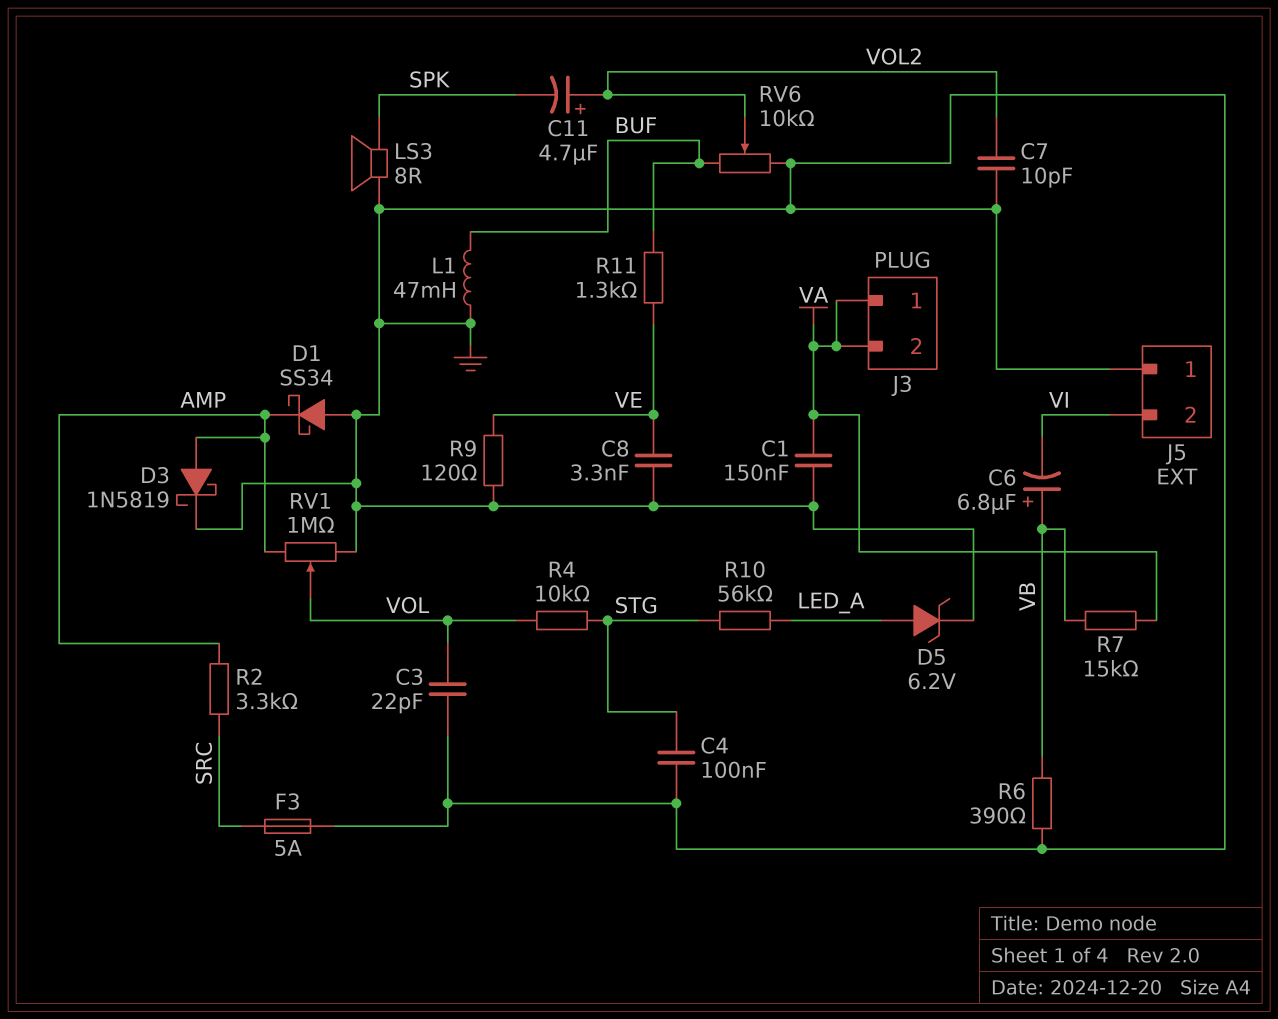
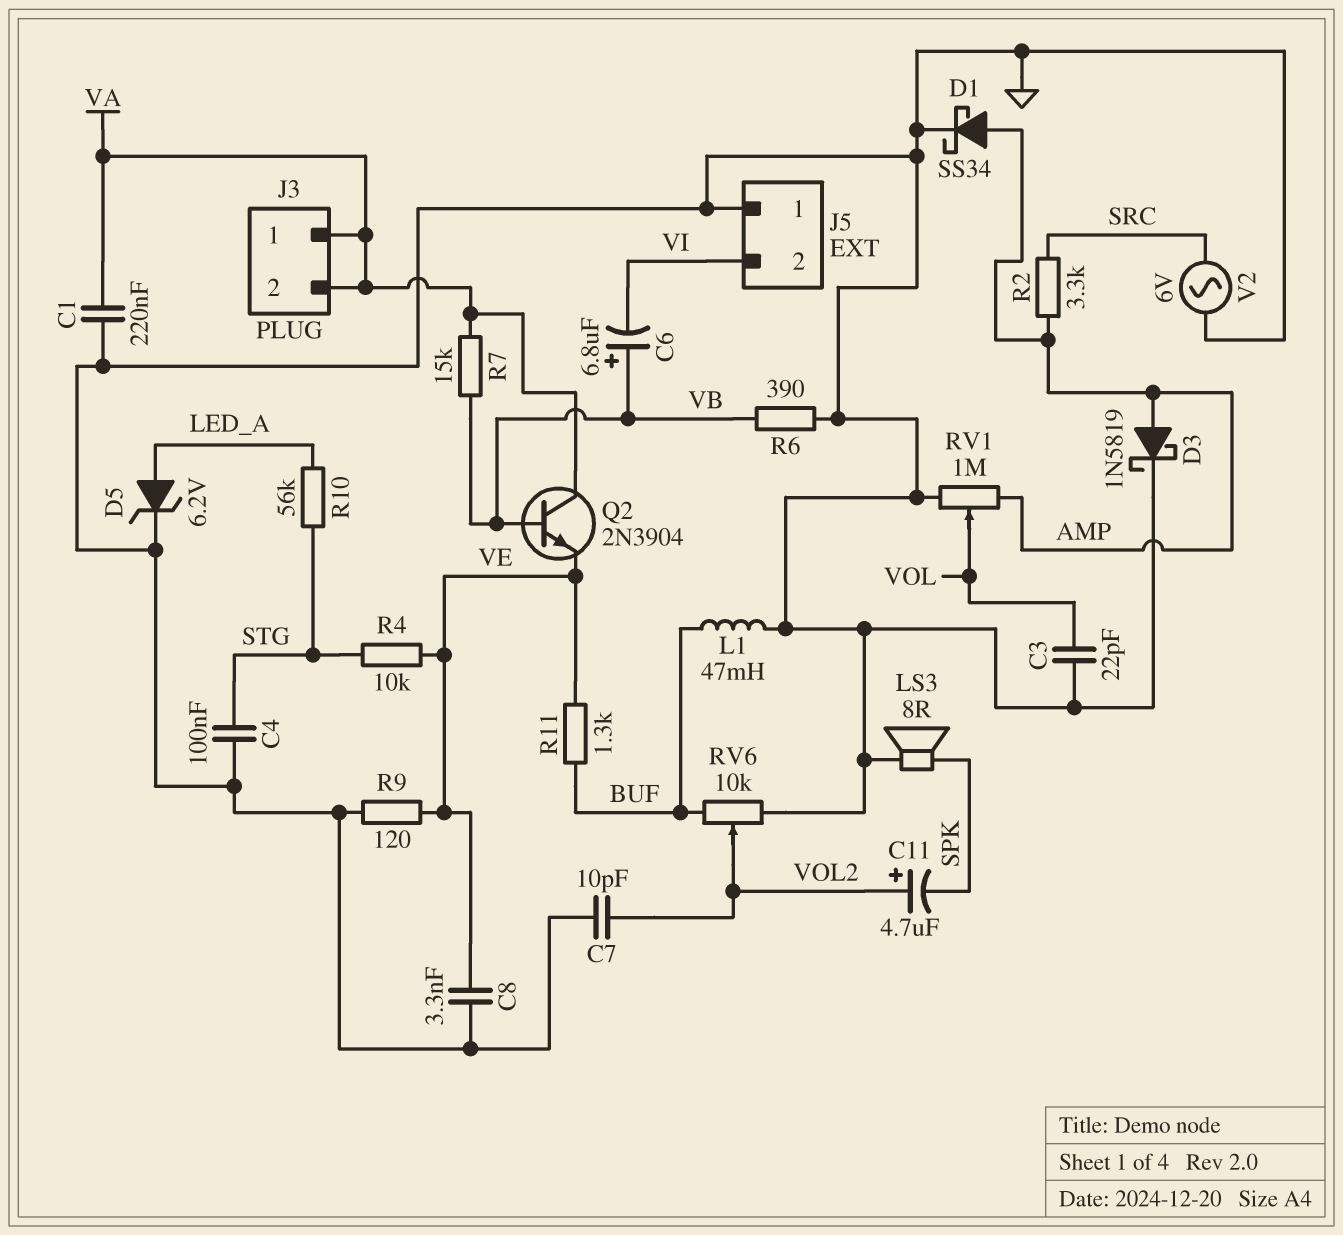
C1: 150nF (GND, VA) -> 220nF (GND, VA)
D1: schottky SS34 (A GND, K AMP) -> schottky SS34 (A AMP, K GND)
F3: 5A (GND, SRC) -> none
Q2: none -> NPN 2N3904 (B VB, C VA, E VE)
R4: 10k (STG, VOL) -> 10k (STG, VE)
V2: none -> AC 6V (GND, SRC)

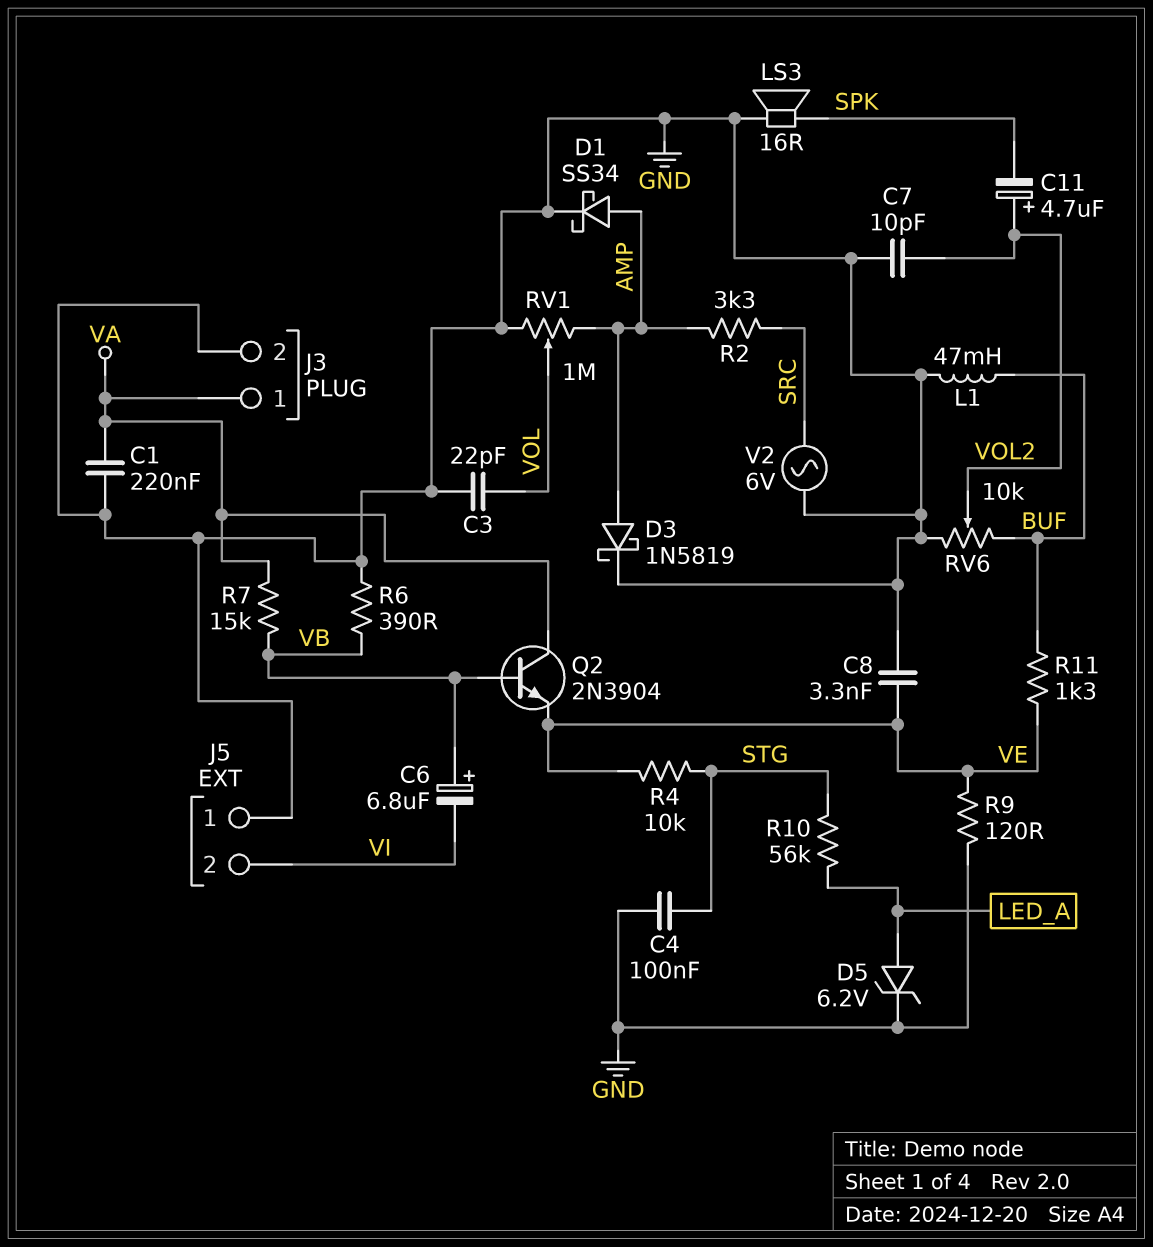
J3 pin 2: VA -> GND
LS3: speaker 8R (GND, SPK) -> speaker 16R (GND, SPK)

